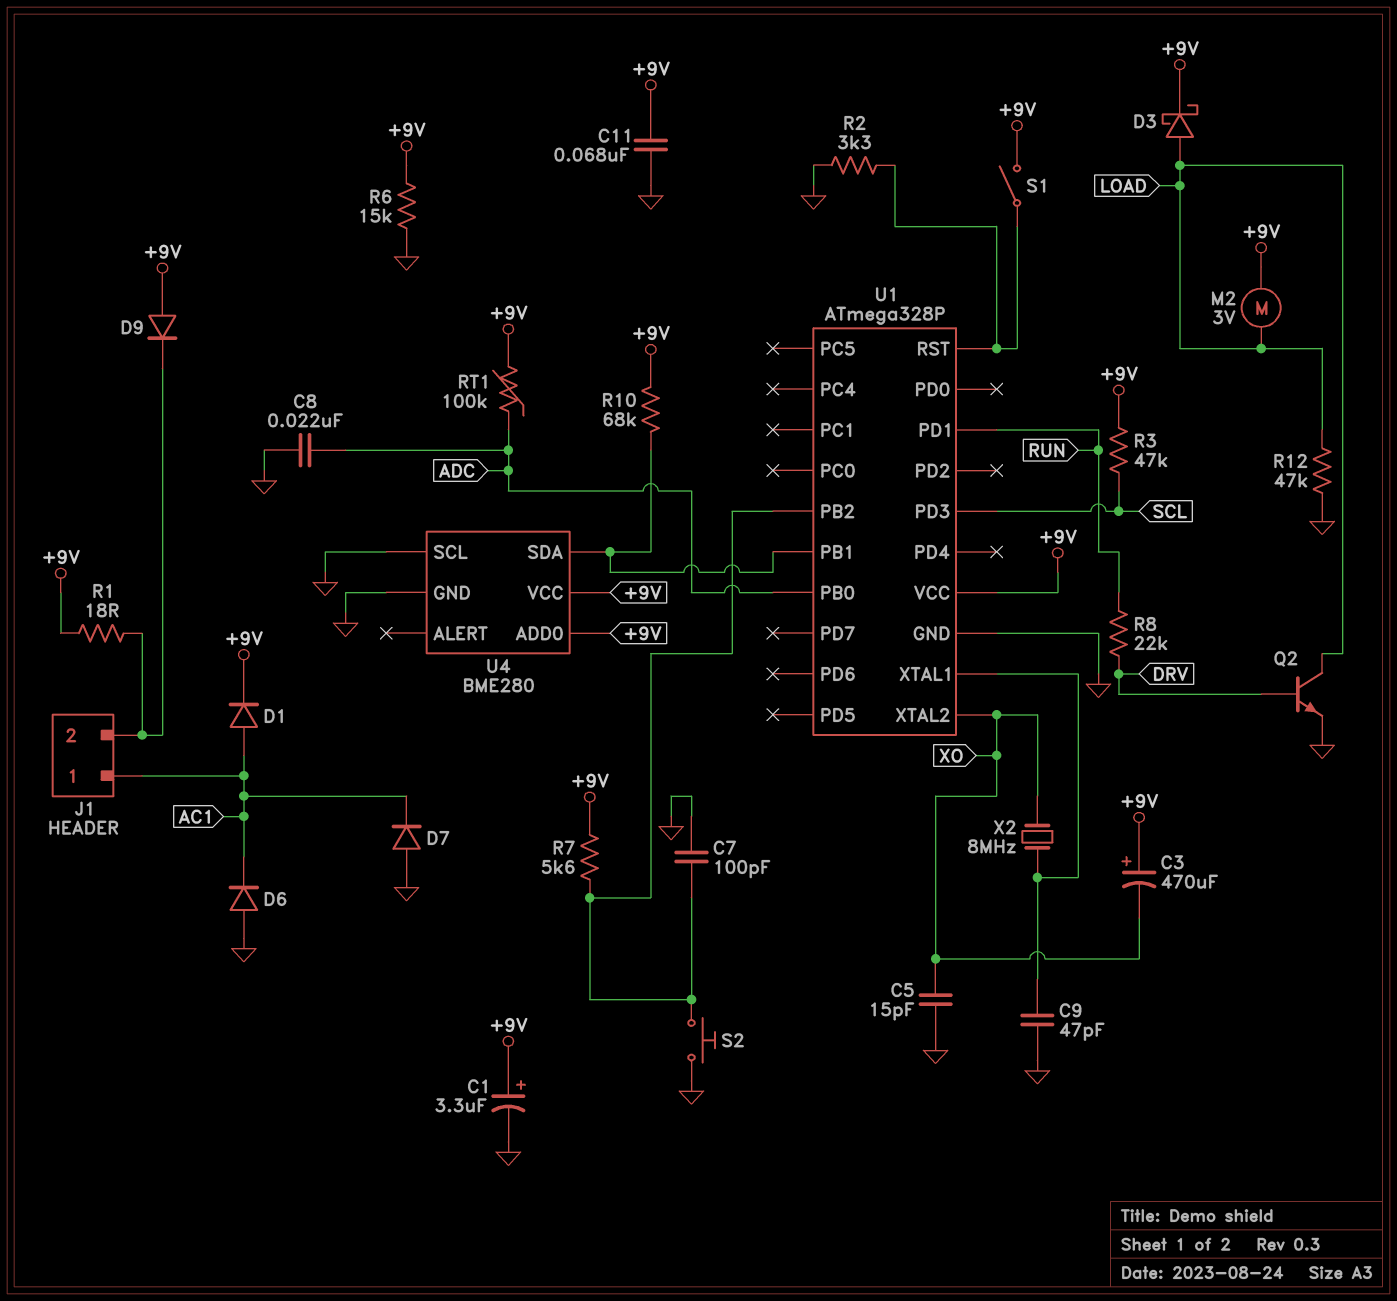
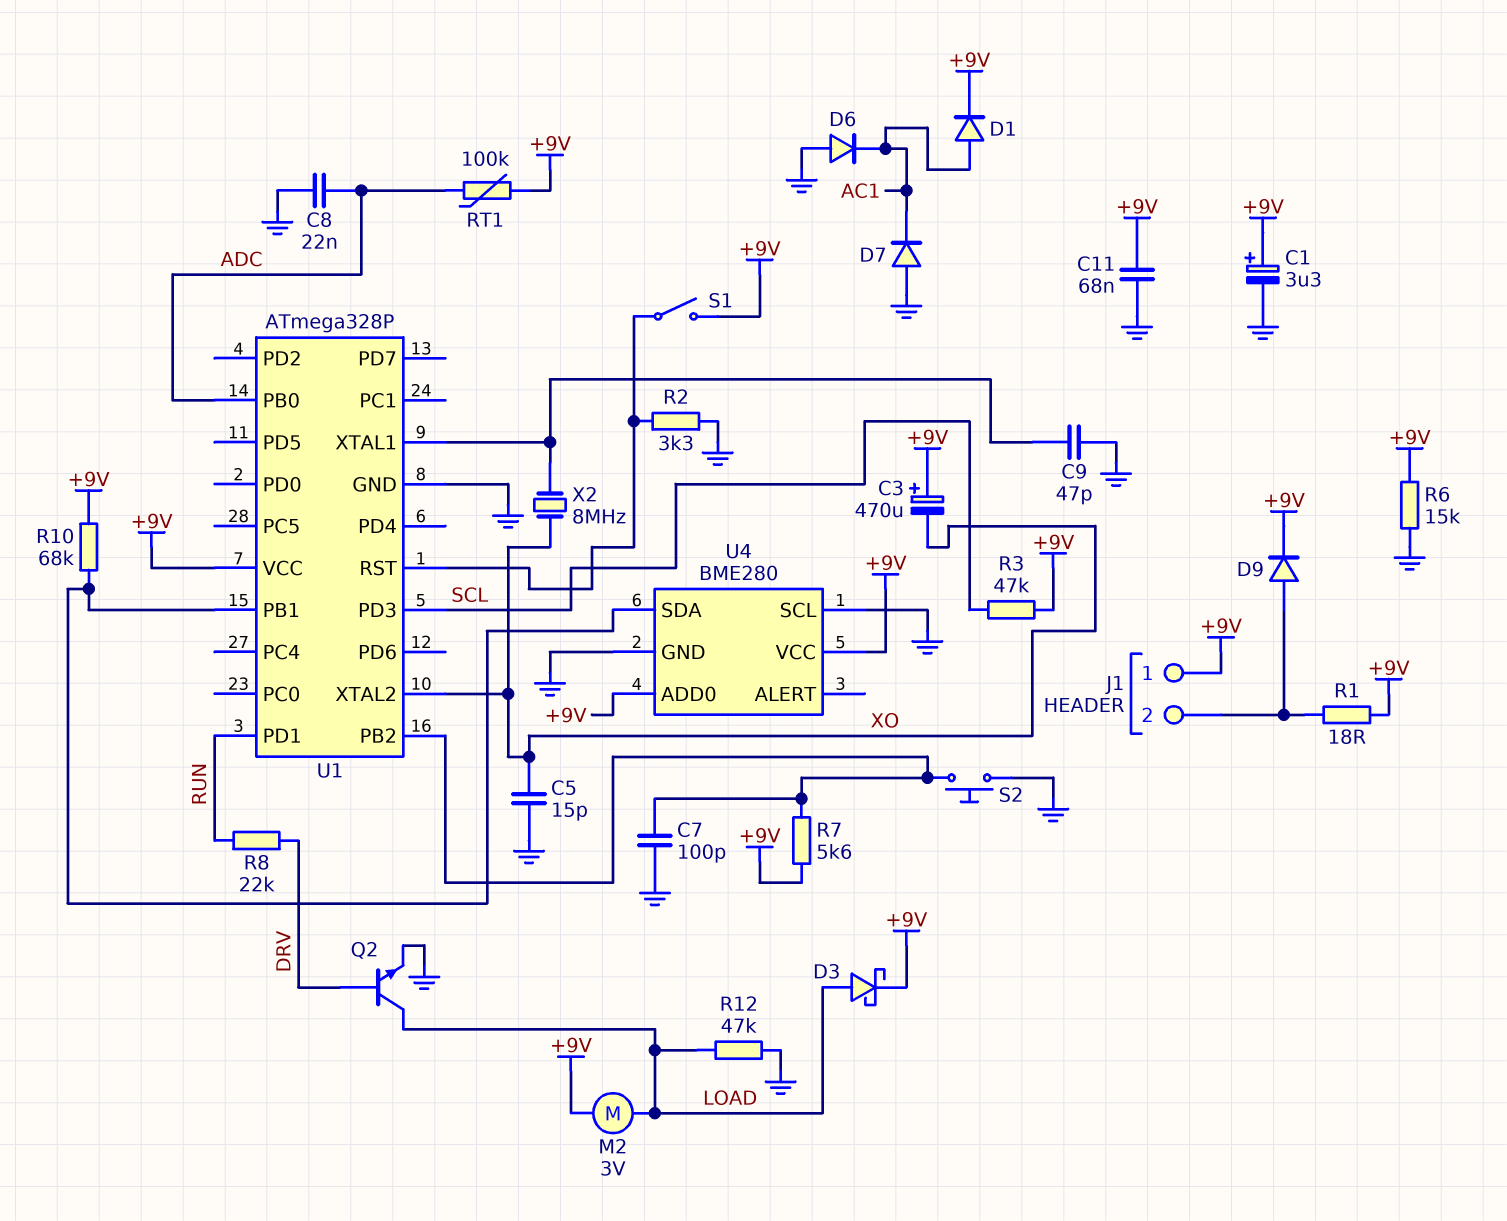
D9: diode (A +9V, K J1/2) -> diode (A J1/2, K +9V)
J1 pin 1: AC1 -> +9V

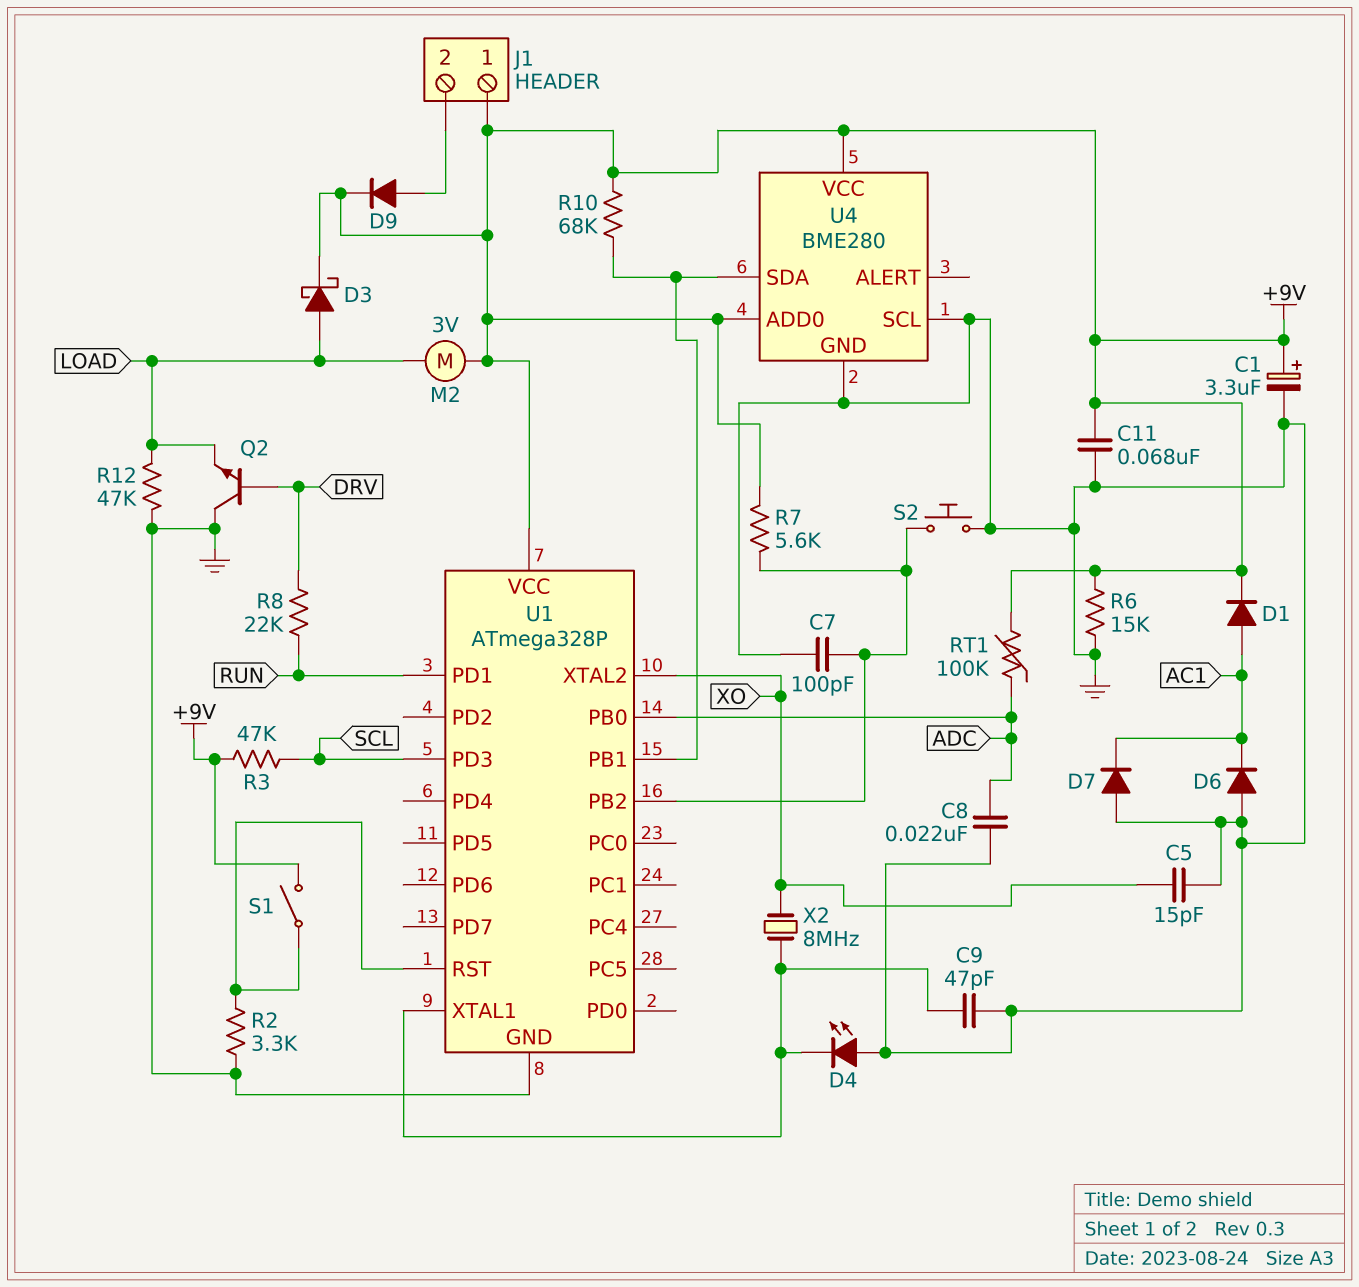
C3: 470uF (plus +9V, minus XO) -> none
D4: none -> LED (A GND, K U1/XTAL1)
Q2: NPN (B DRV, C LOAD, E GND) -> NPN (B DRV, C GND, E LOAD)
R1: 18 (+9V, J1/2) -> none

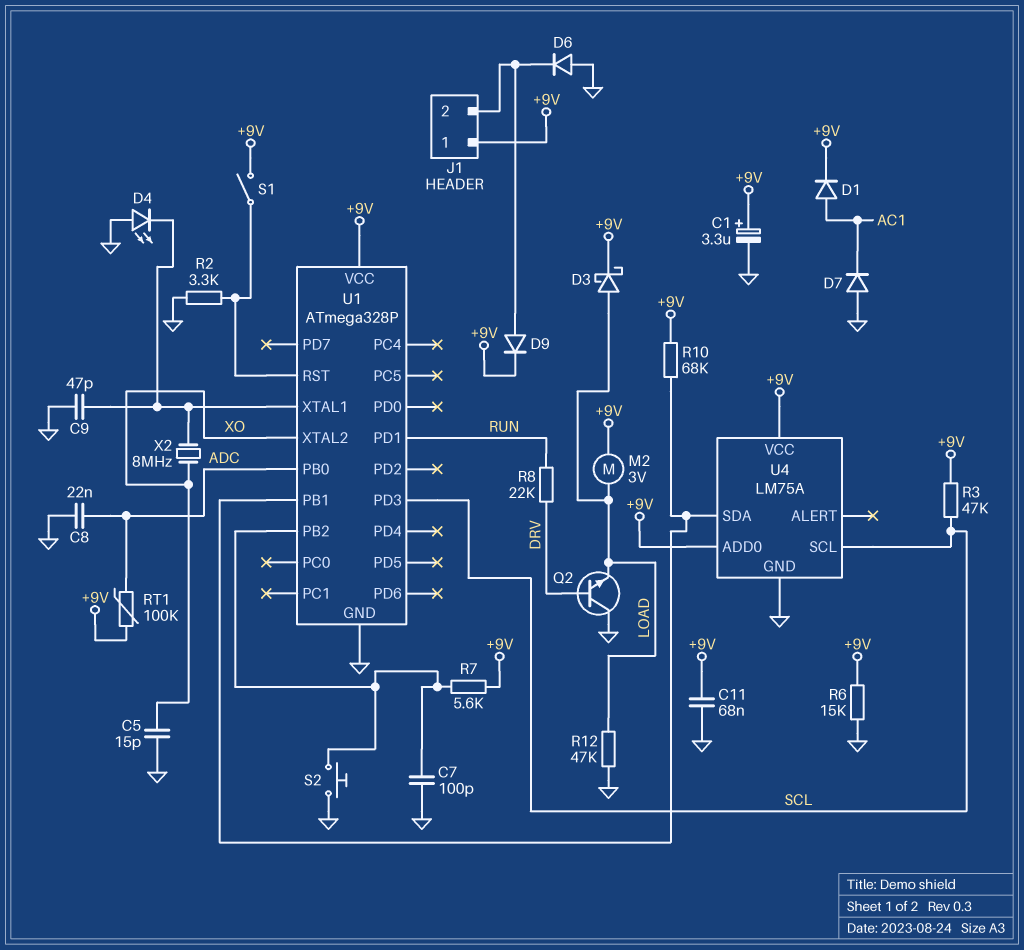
D6: diode (A GND, K AC1) -> diode (A GND, K J1/2)
U4: BME280 -> LM75A
U4 pin SCL: GND -> SCL

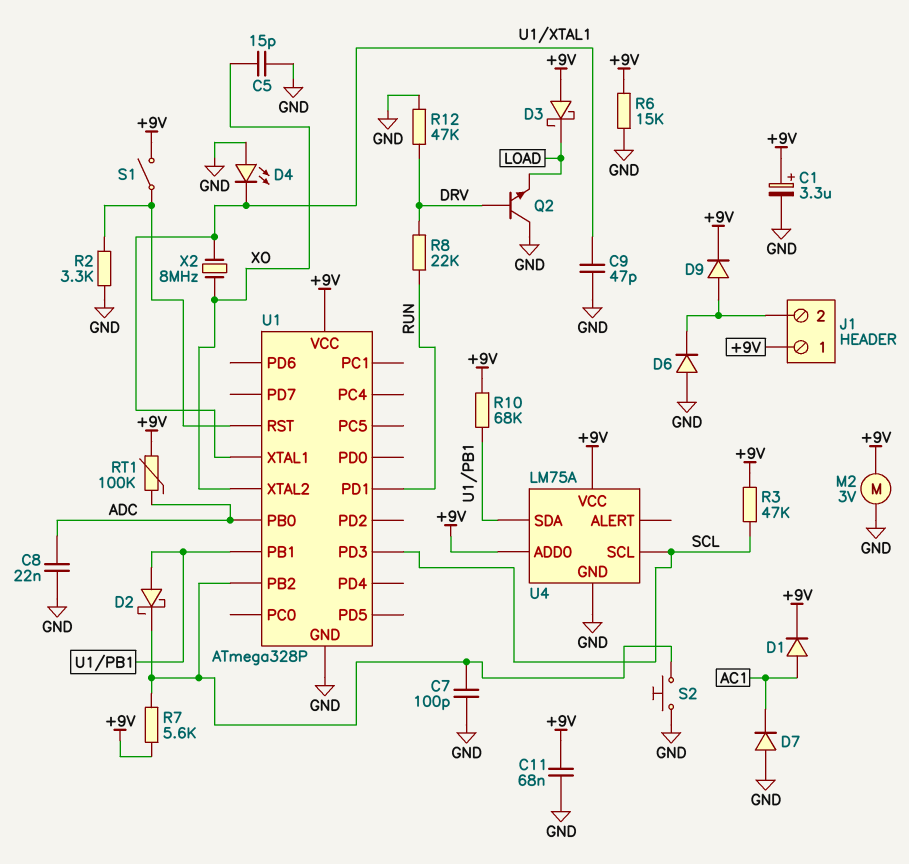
D2: none -> schottky (A U1/PB1, K U1/PB2)
D3: schottky (A LOAD, K +9V) -> schottky (A +9V, K LOAD)
M2: motor 3V (+9V, LOAD) -> motor 3V (+9V, GND)
R12: 47k (GND, LOAD) -> 47k (DRV, GND)

